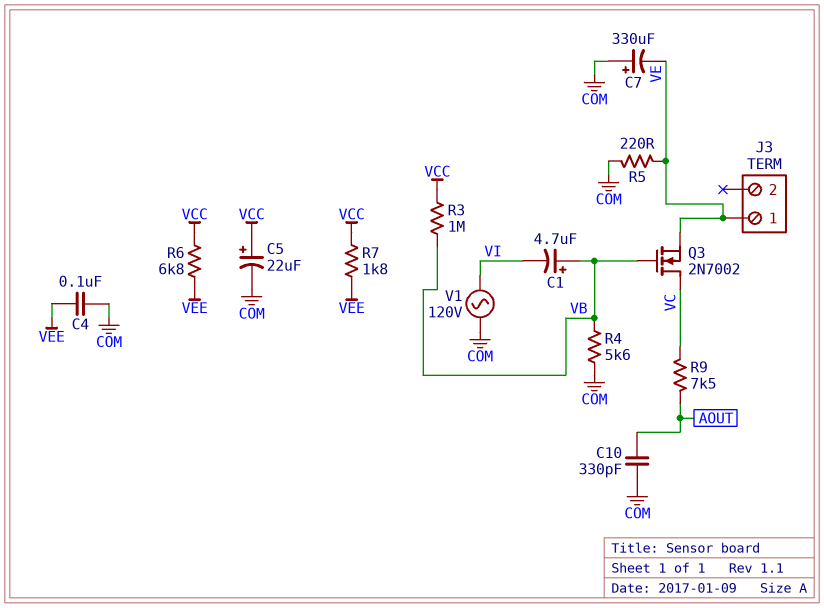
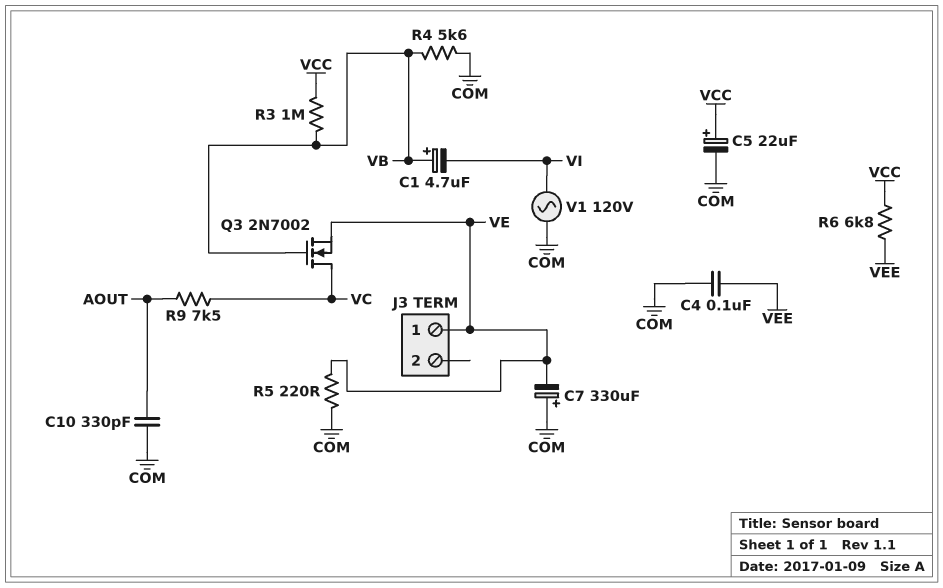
R7: 1.8k (VCC, VEE) -> none

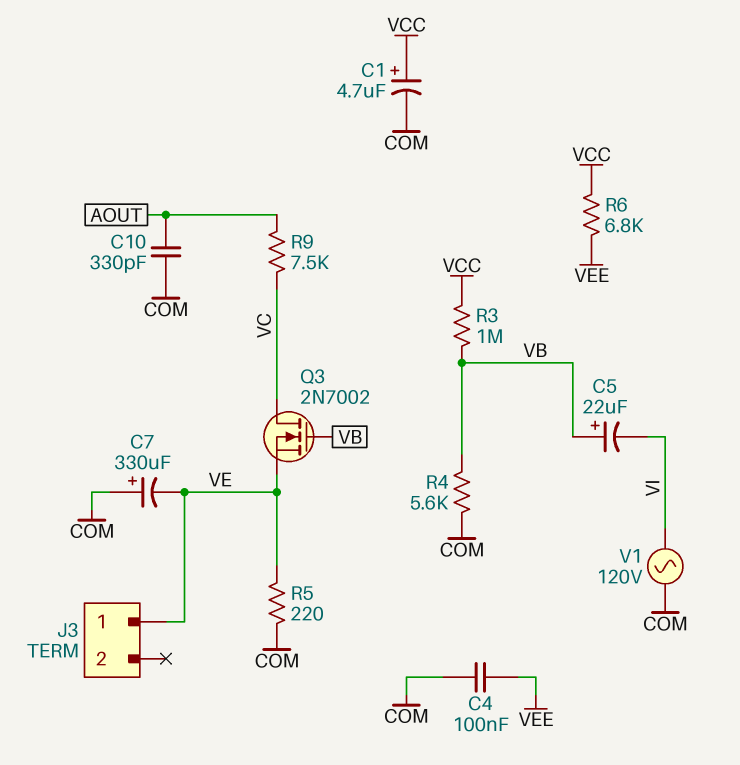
C1: 4.7uF (plus VB, minus VI) -> 4.7uF (plus VCC, minus COM)
C5: 22uF (plus VCC, minus COM) -> 22uF (plus VB, minus VI)

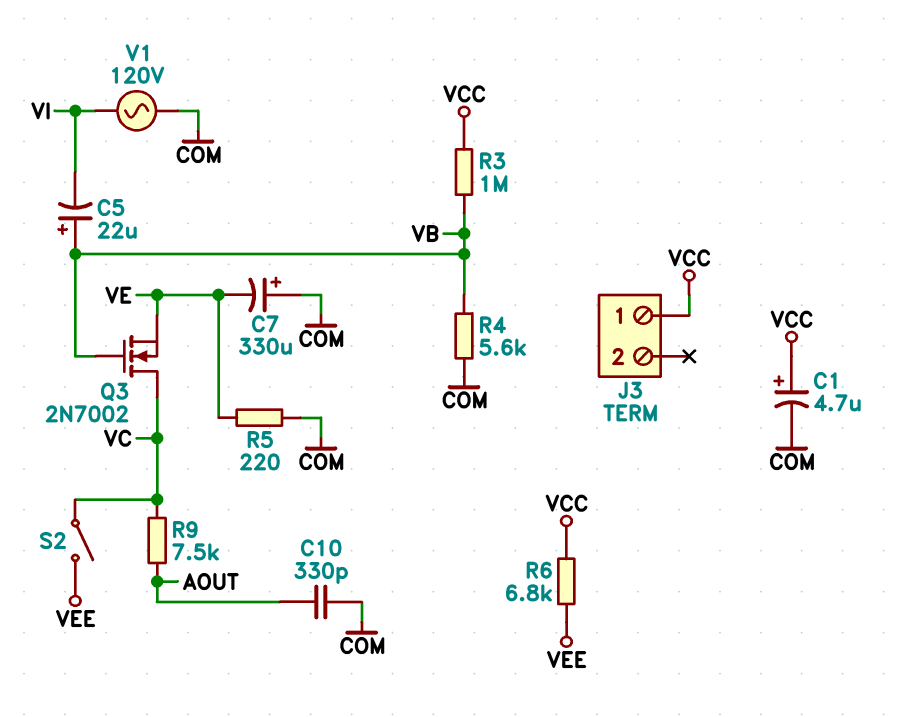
C4: 100nF (COM, VEE) -> none
J3 pin 1: VE -> VCC
S2: none -> switch (VC, VEE)

